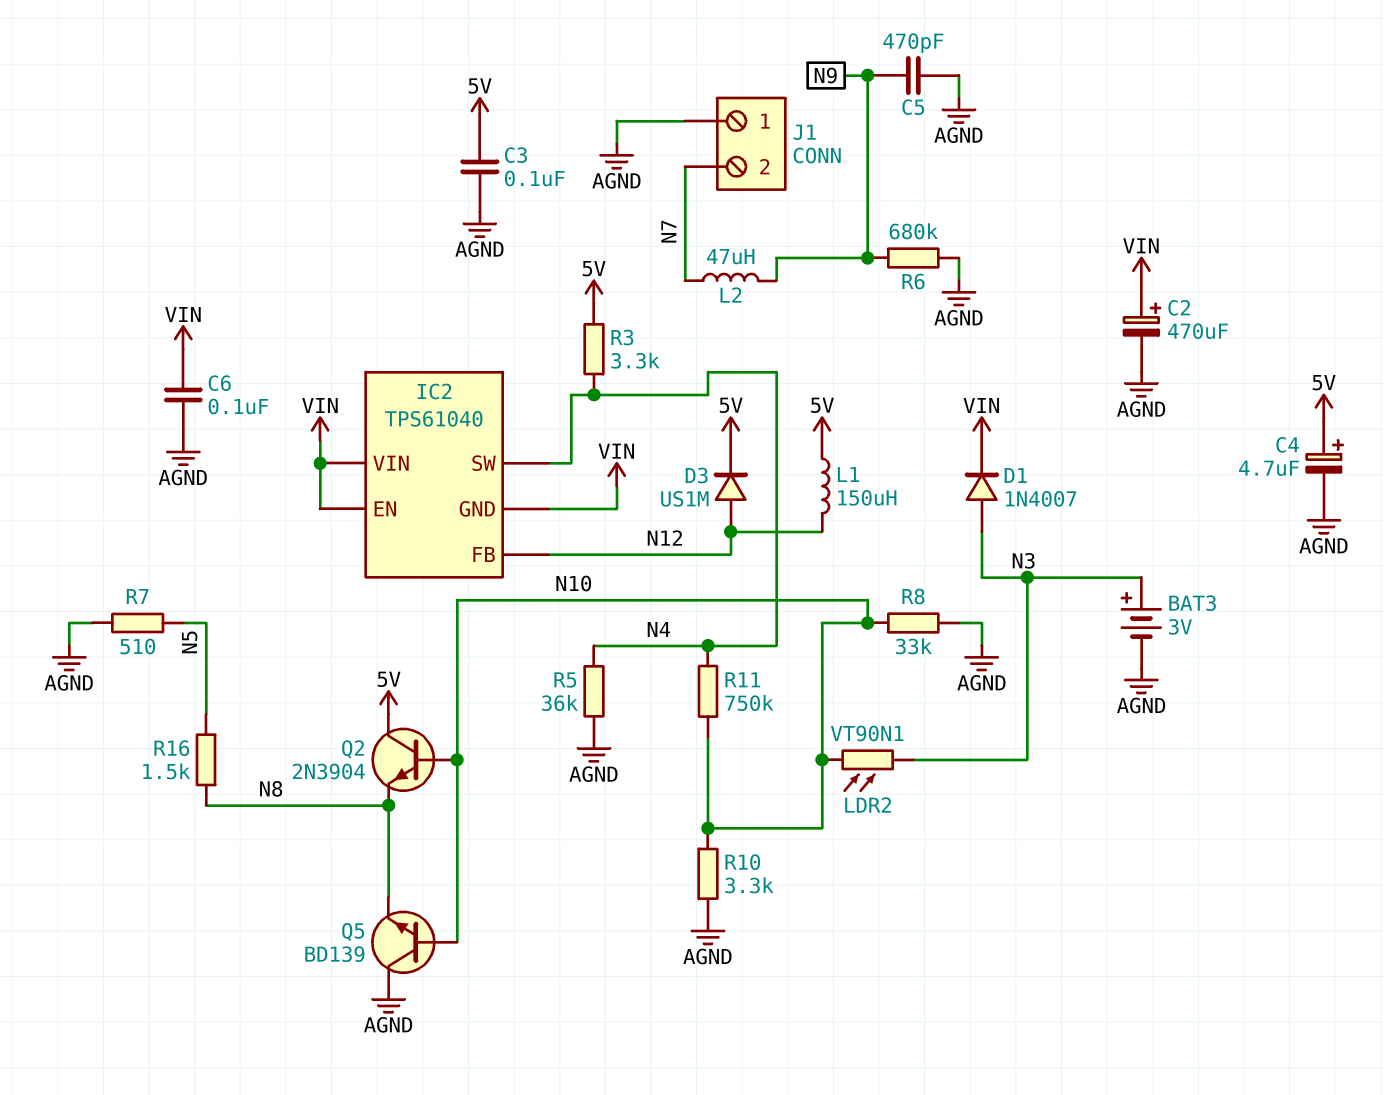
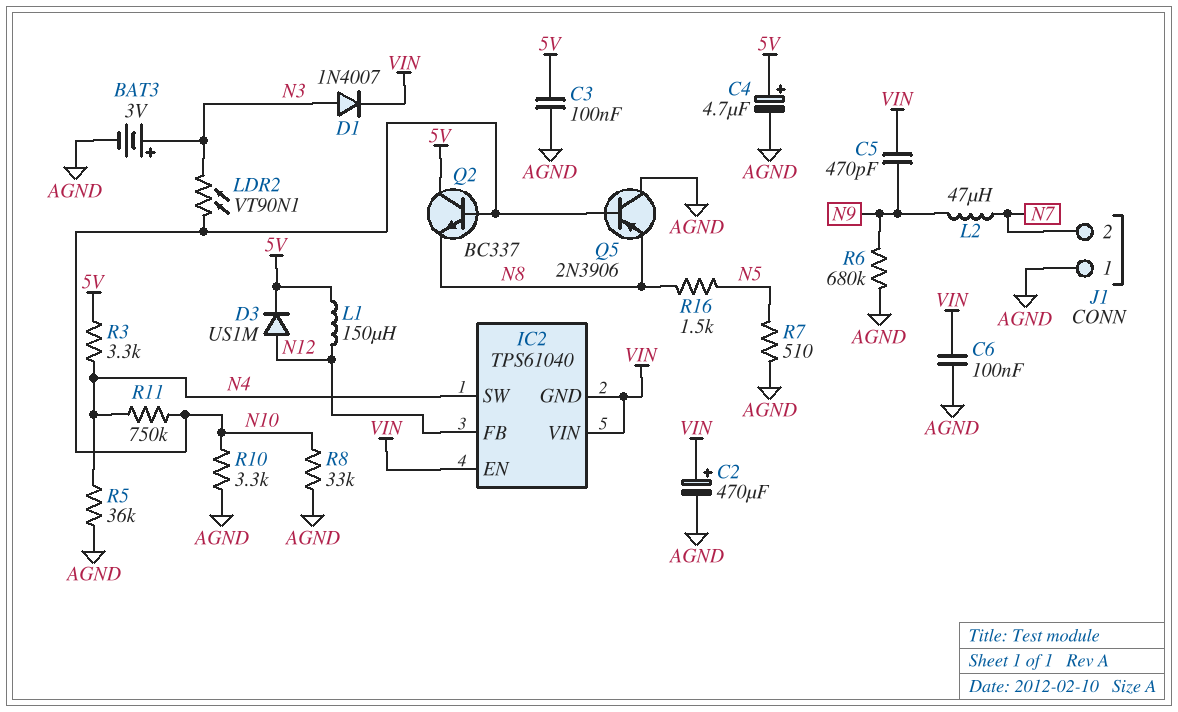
C5: 470pF (AGND, N9) -> 470pF (N9, VIN)
Q2: NPN 2N3904 (B N10, C 5V, E N8) -> NPN BC337 (B N10, C 5V, E N8)
Q5: NPN BD139 (B N10, C AGND, E N8) -> PNP 2N3906 (B N10, C AGND, E N8)

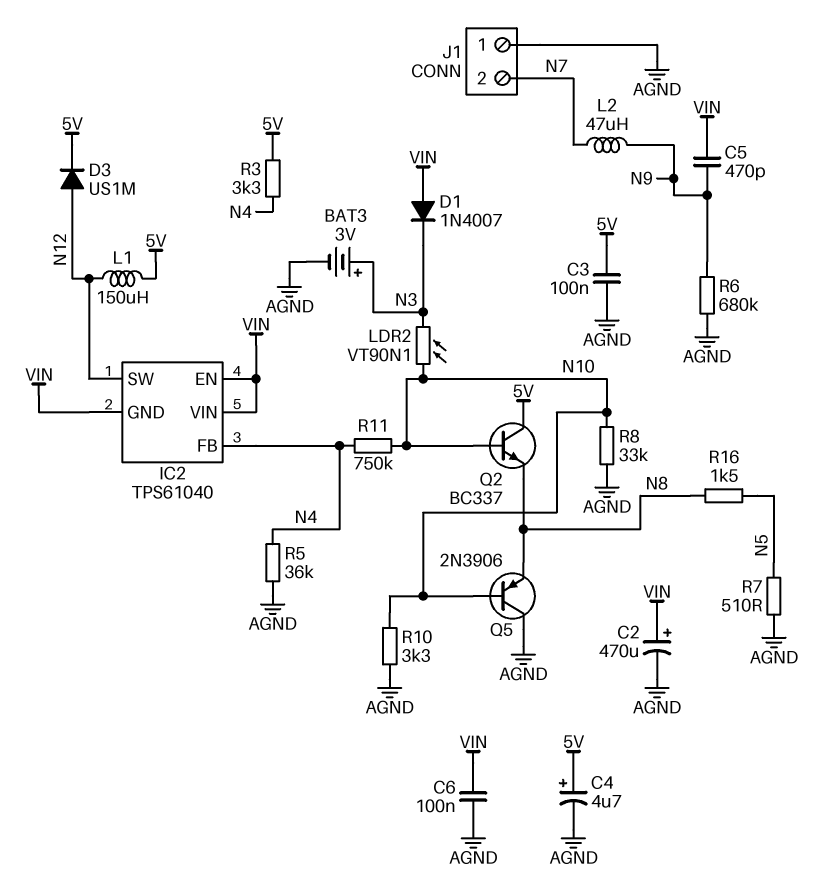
D1: diode 1N4007 (A N3, K VIN) -> diode 1N4007 (A VIN, K N3)
IC2 pin FB: N12 -> N4
IC2 pin SW: N4 -> N12

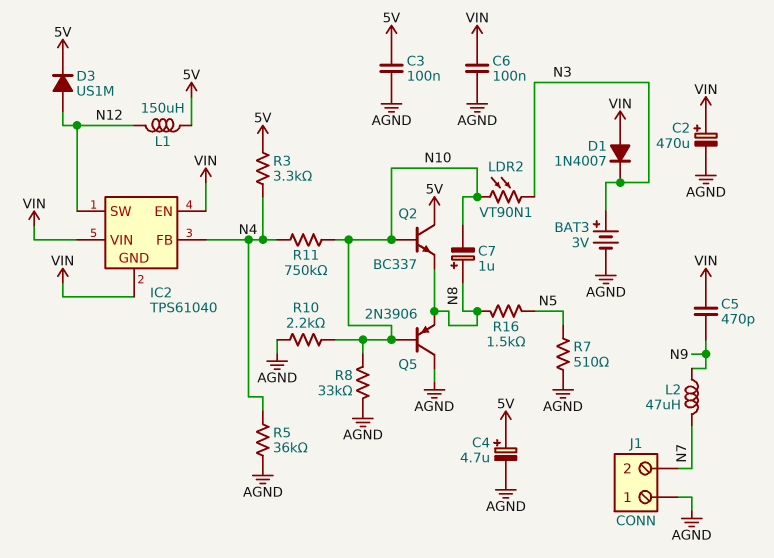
C7: none -> 1uF (plus N8, minus N10)
R6: 680k (AGND, N9) -> none
R10: 3.3k (AGND, N10) -> 2.2k (AGND, N10)

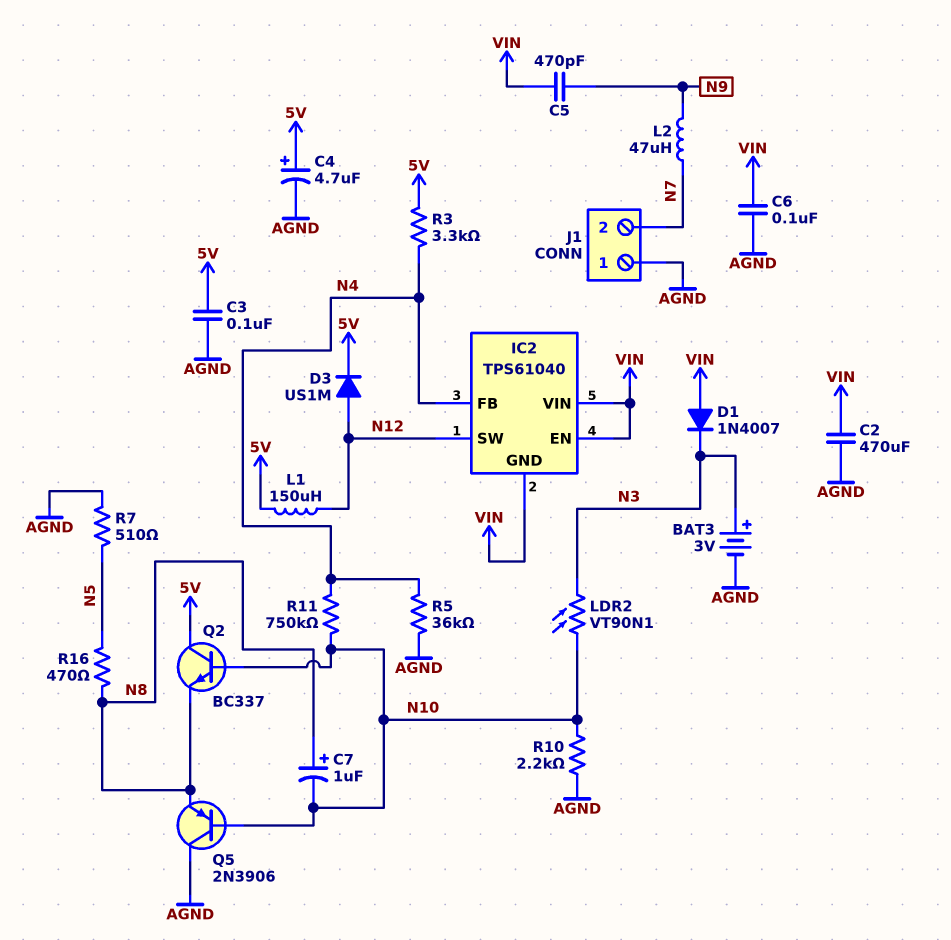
C2: 470uF (plus VIN, minus AGND) -> 470uF (AGND, VIN)
R8: 33k (AGND, N10) -> none
R16: 1.5k (N5, N8) -> 470 (N5, N8)

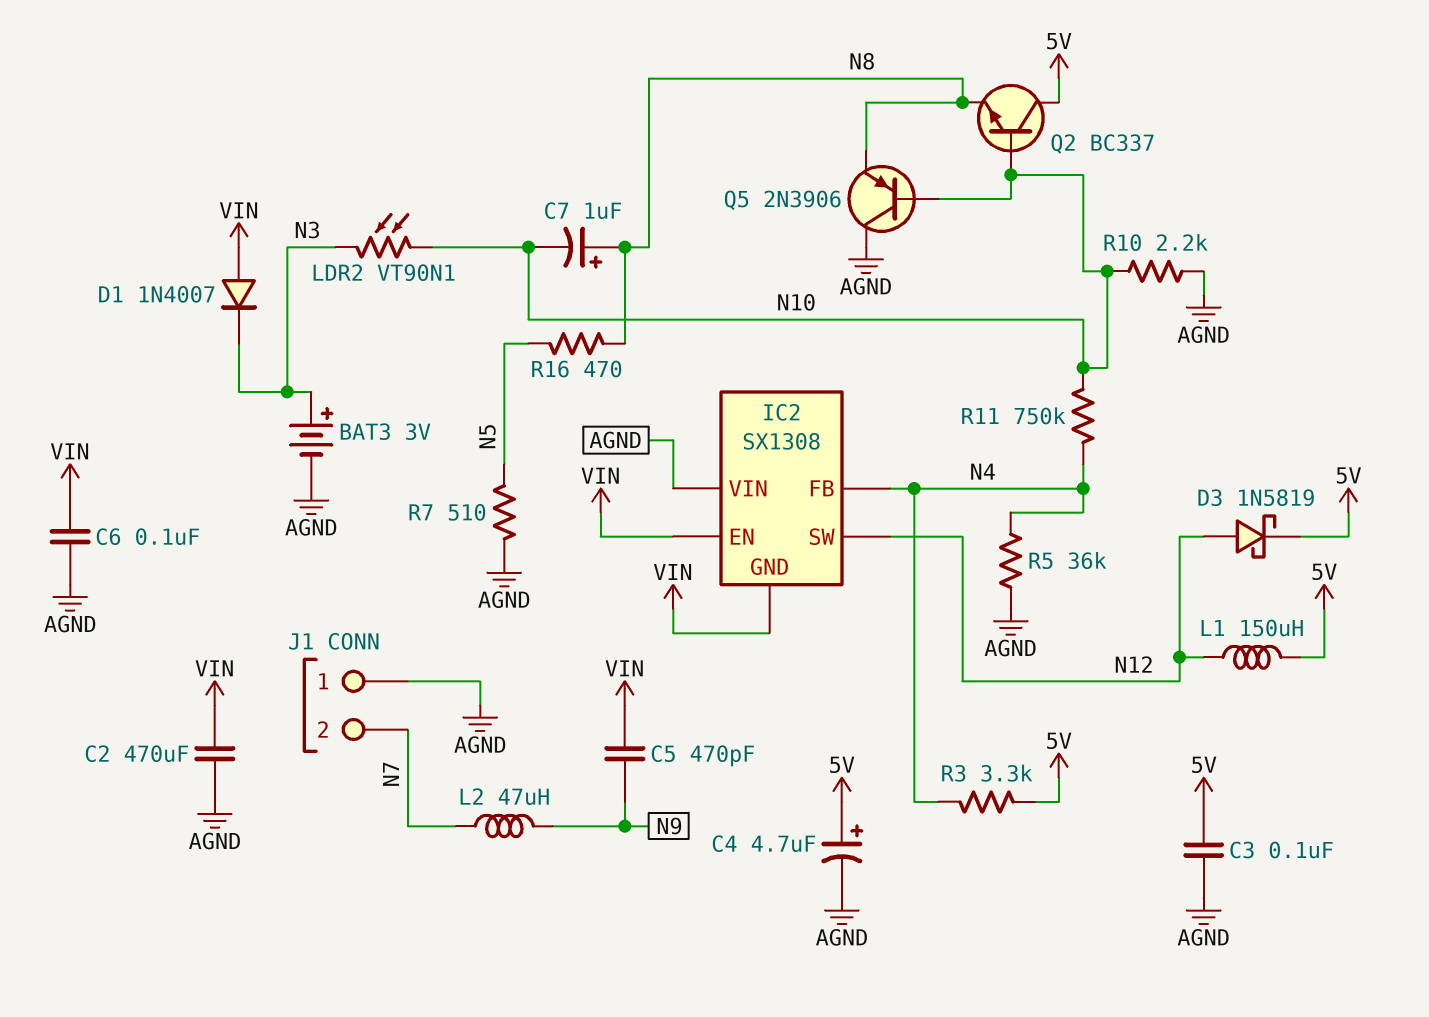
D3: diode US1M (A N12, K 5V) -> schottky 1N5819 (A N12, K 5V)
IC2: TPS61040 -> SX1308
IC2 pin VIN: VIN -> AGND

